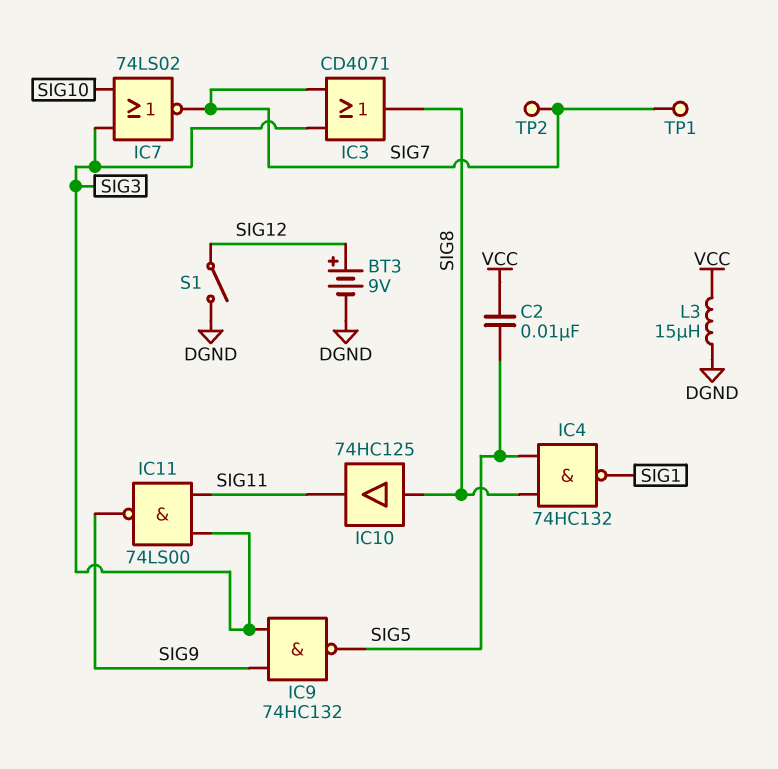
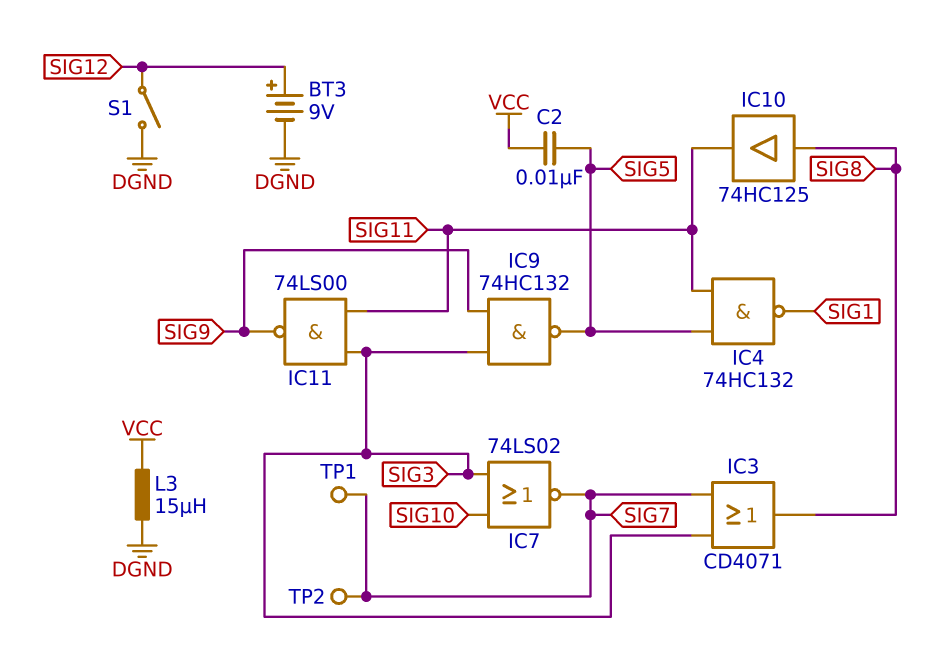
IC4: NAND 74HC132 (in SIG5, in SIG8, out SIG1) -> NAND 74HC132 (in SIG5, in SIG11, out SIG1)

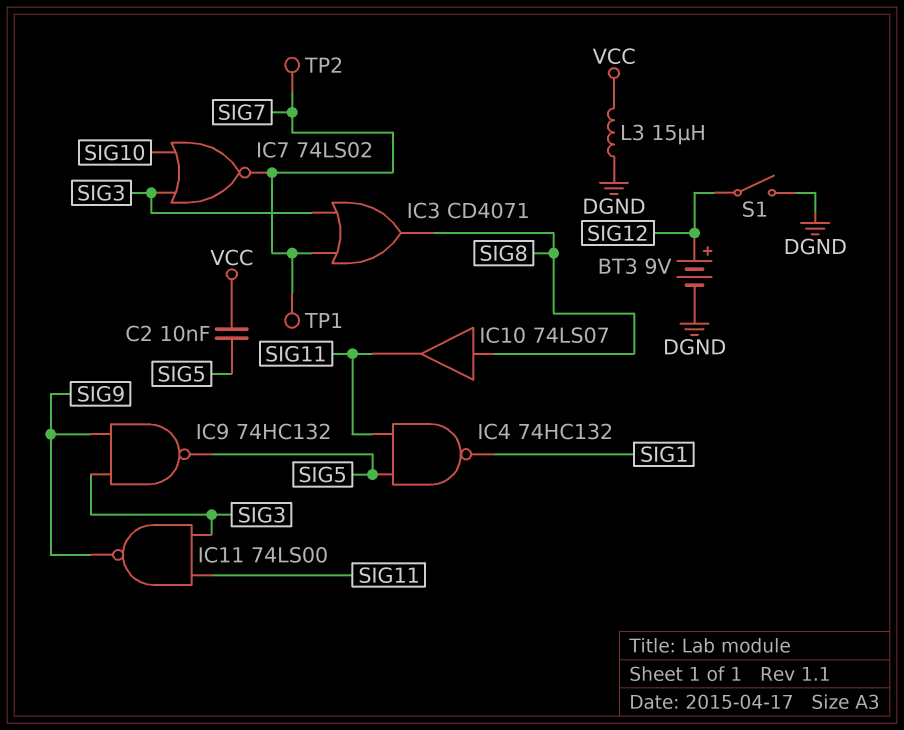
IC10: buffer 74HC125 (in SIG8, out SIG11) -> buffer 74LS07 (in SIG8, out SIG11)

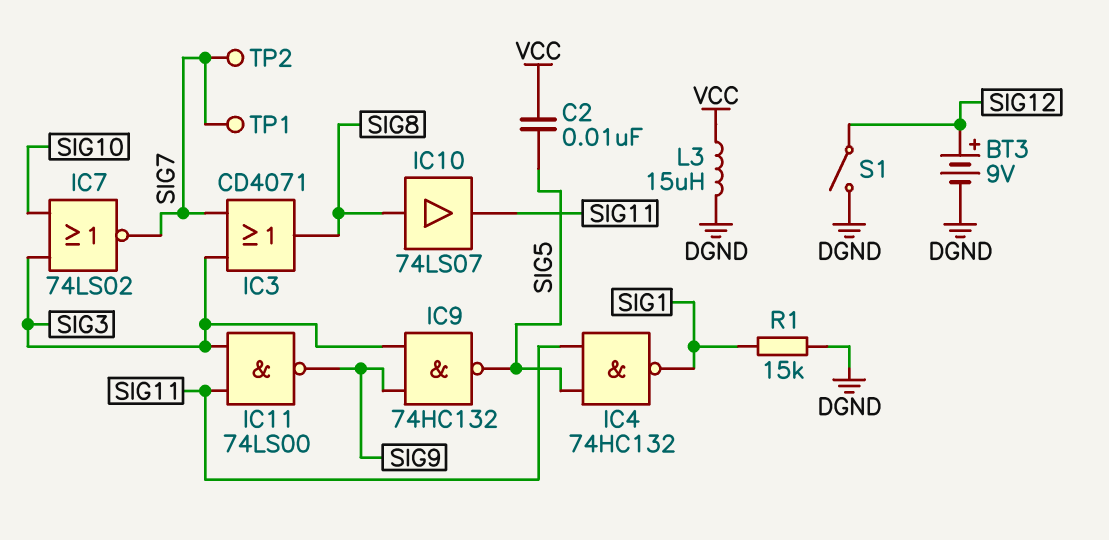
R1: none -> 15k (DGND, SIG1)

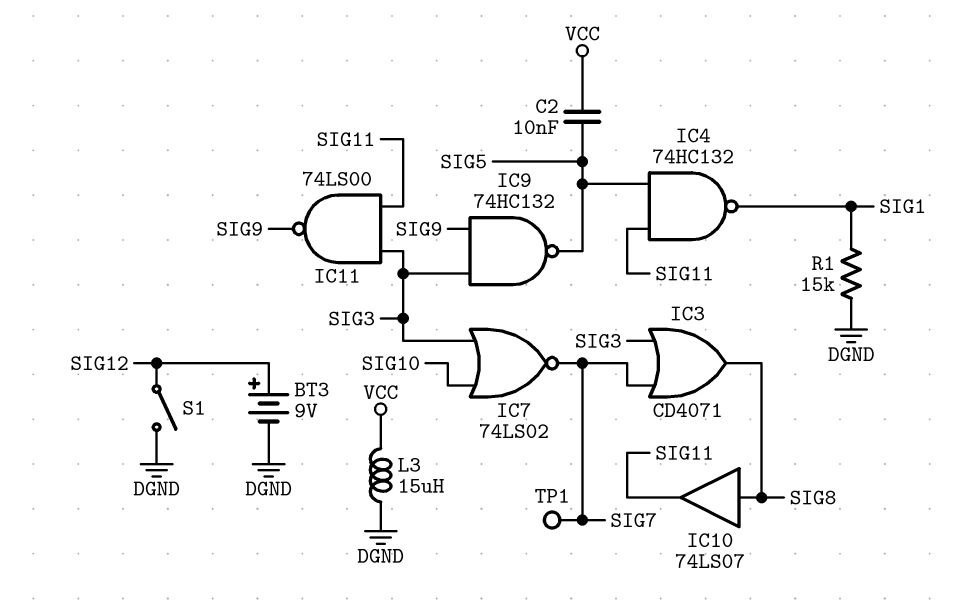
TP2: test point (SIG7) -> none

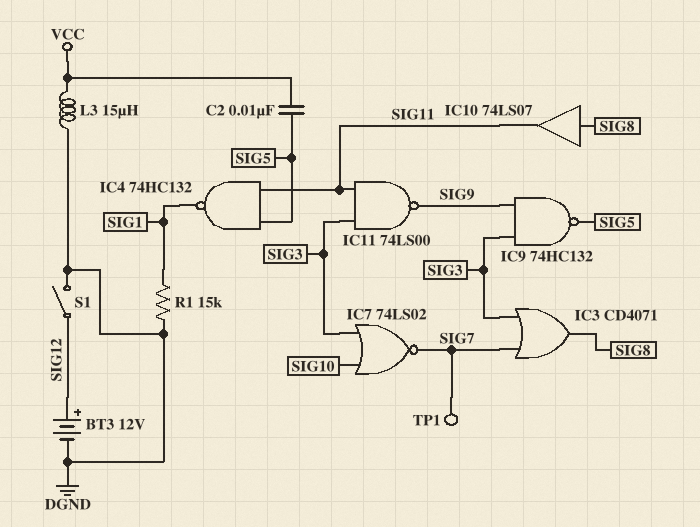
BT3: 9V (plus SIG12, minus DGND) -> 12V (plus SIG12, minus DGND)

